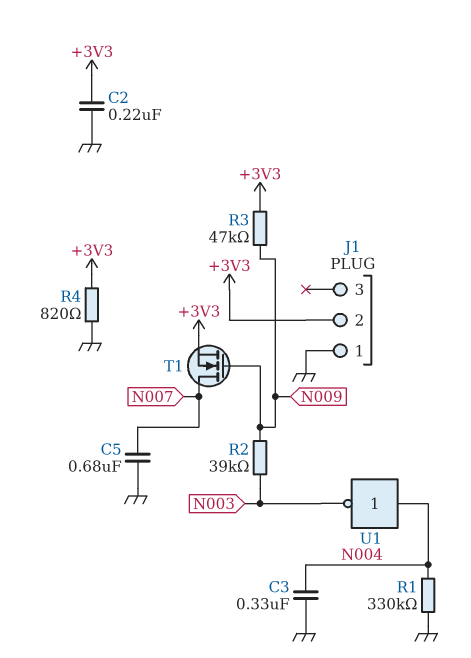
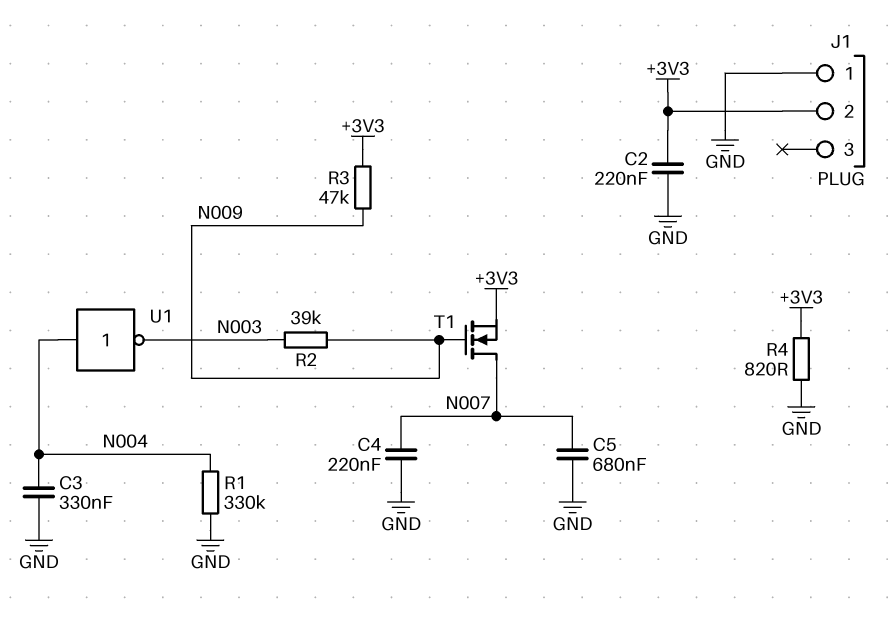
C4: none -> 220nF (GND, N007)

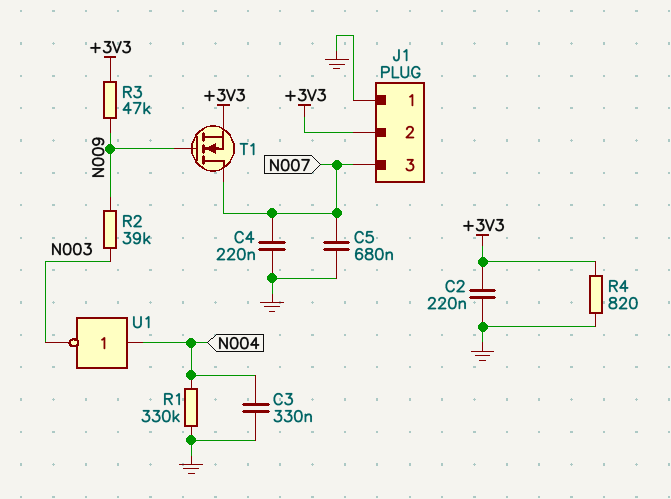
J1 pin 3: none -> N007

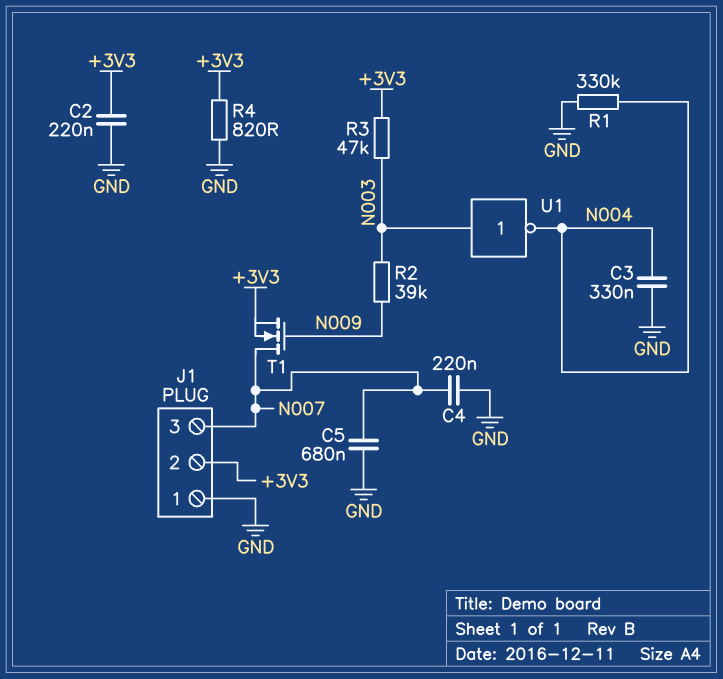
R3: 47k (+3V3, N009) -> 47k (+3V3, N003)
U1: NOT (in N004, out N003) -> NOT (in N003, out N004)

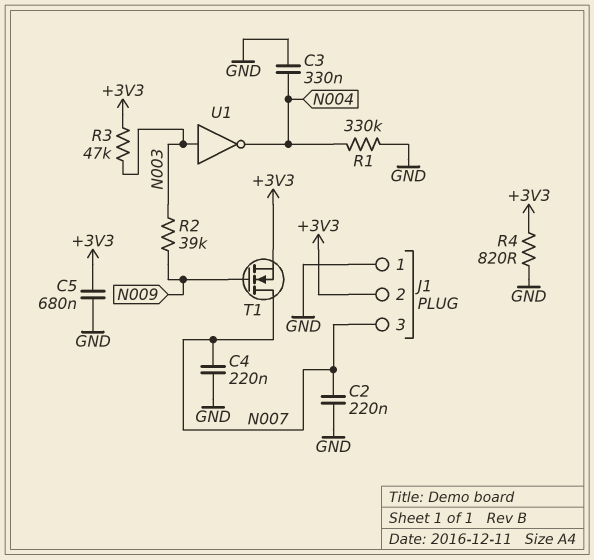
C2: 220nF (+3V3, GND) -> 220nF (GND, N007)
C5: 680nF (GND, N007) -> 680nF (+3V3, GND)

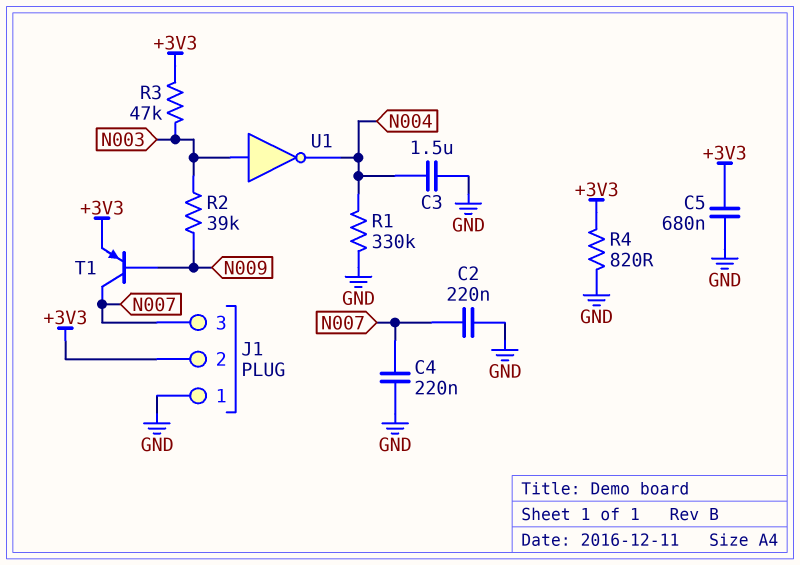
C3: 330nF (GND, N004) -> 1.5uF (GND, N004)
T1: NMOS (G N009, D N007, S +3V3) -> PNP (B N009, C N007, E +3V3)

